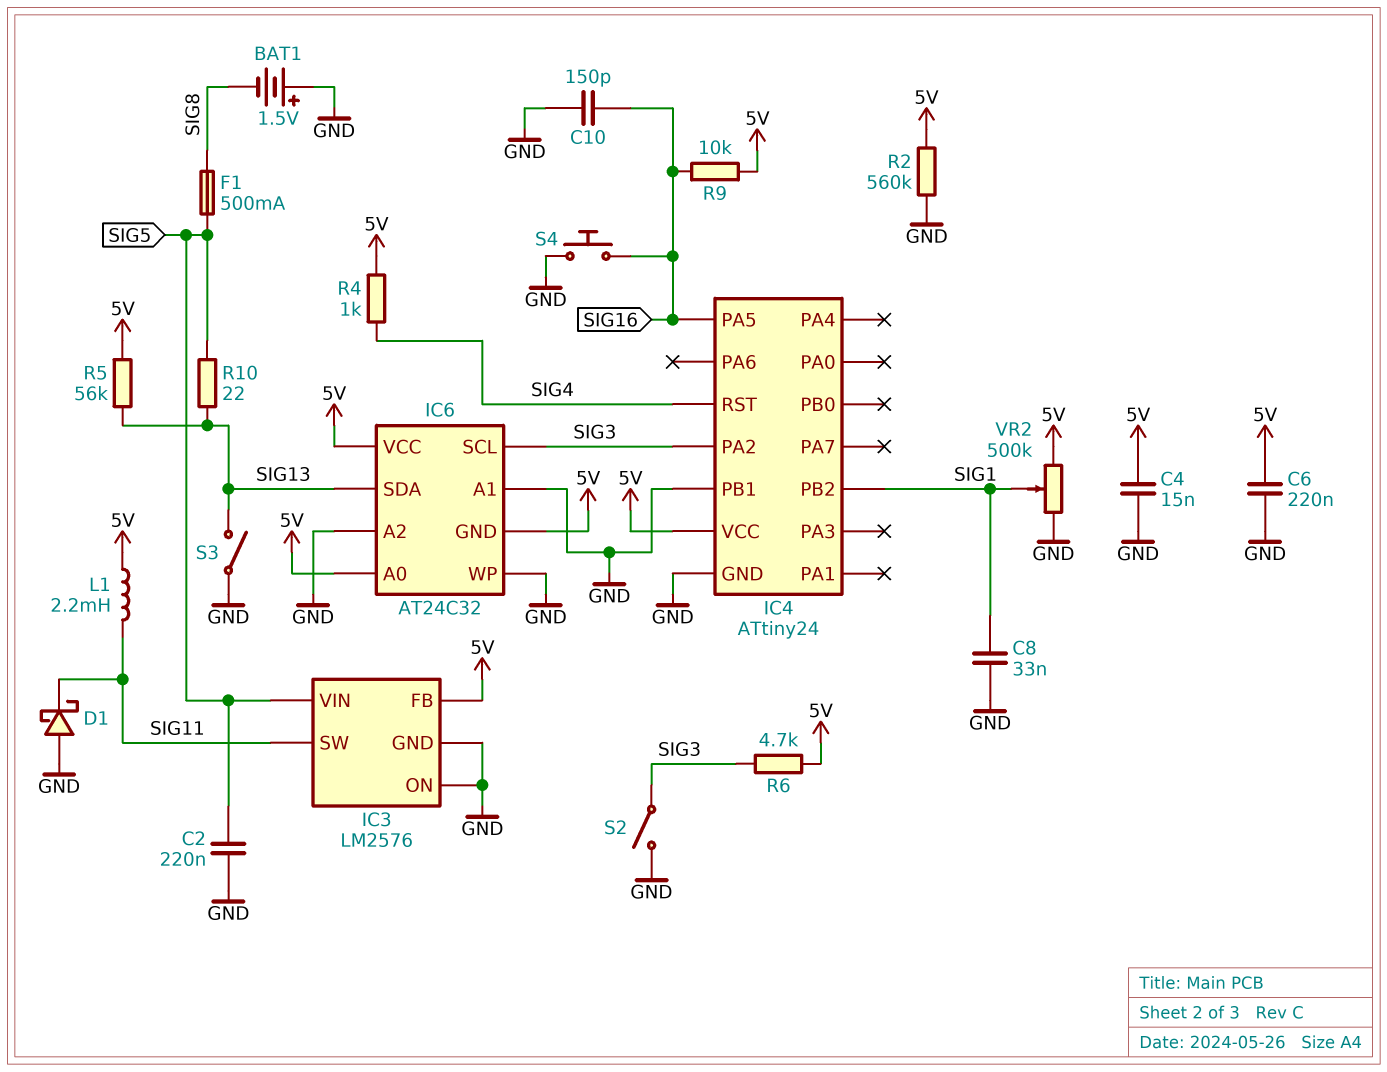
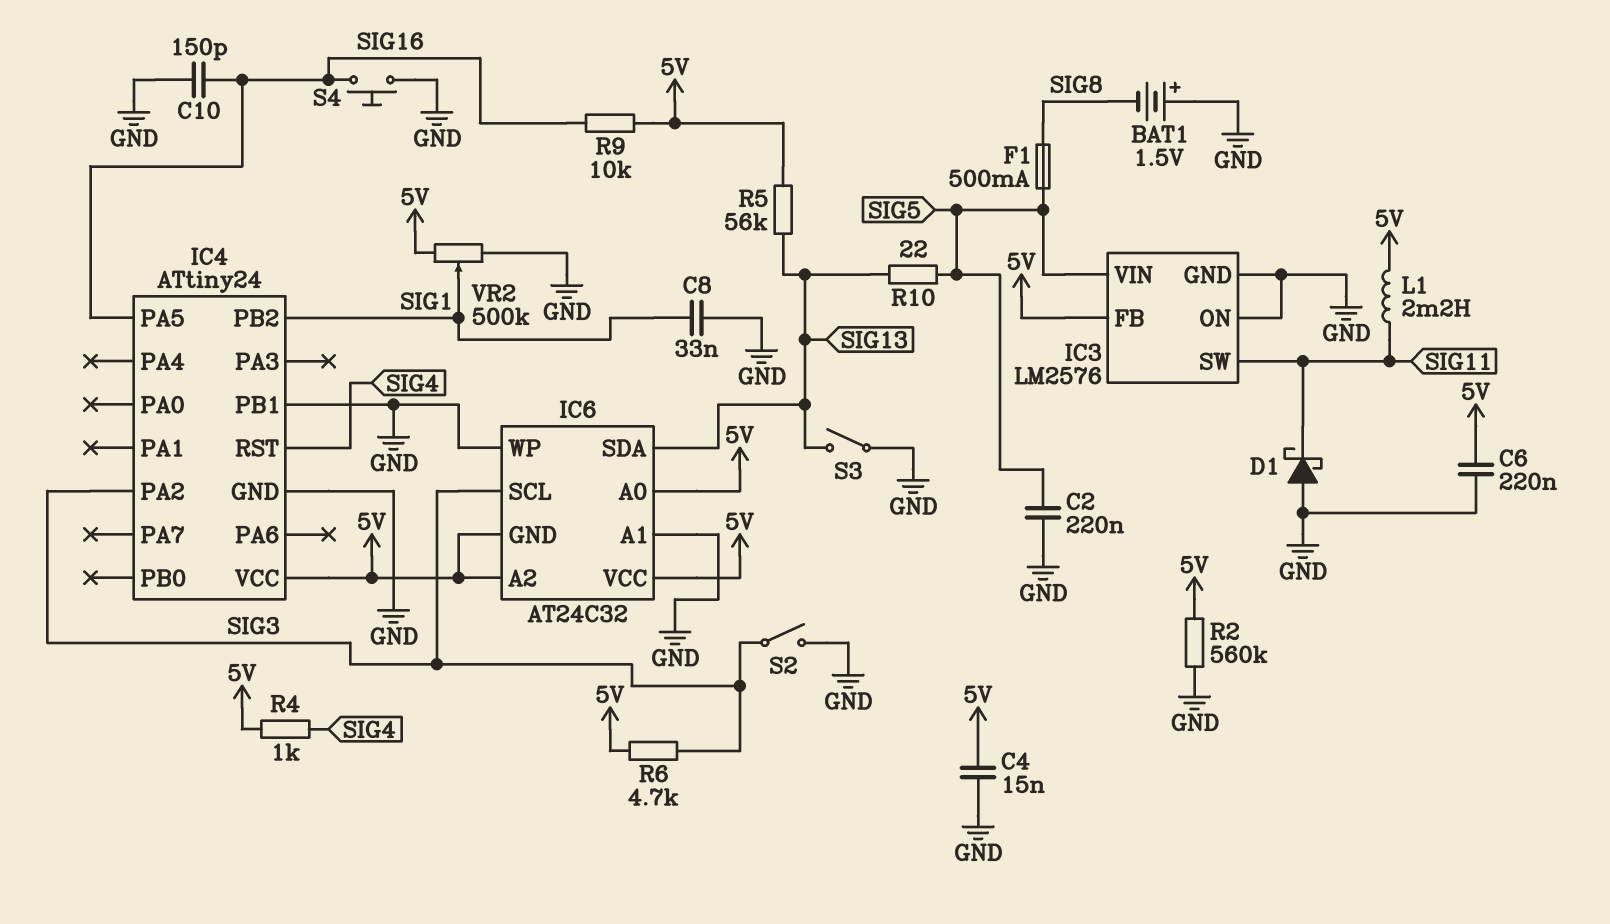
IC6 pin A2: GND -> 5V

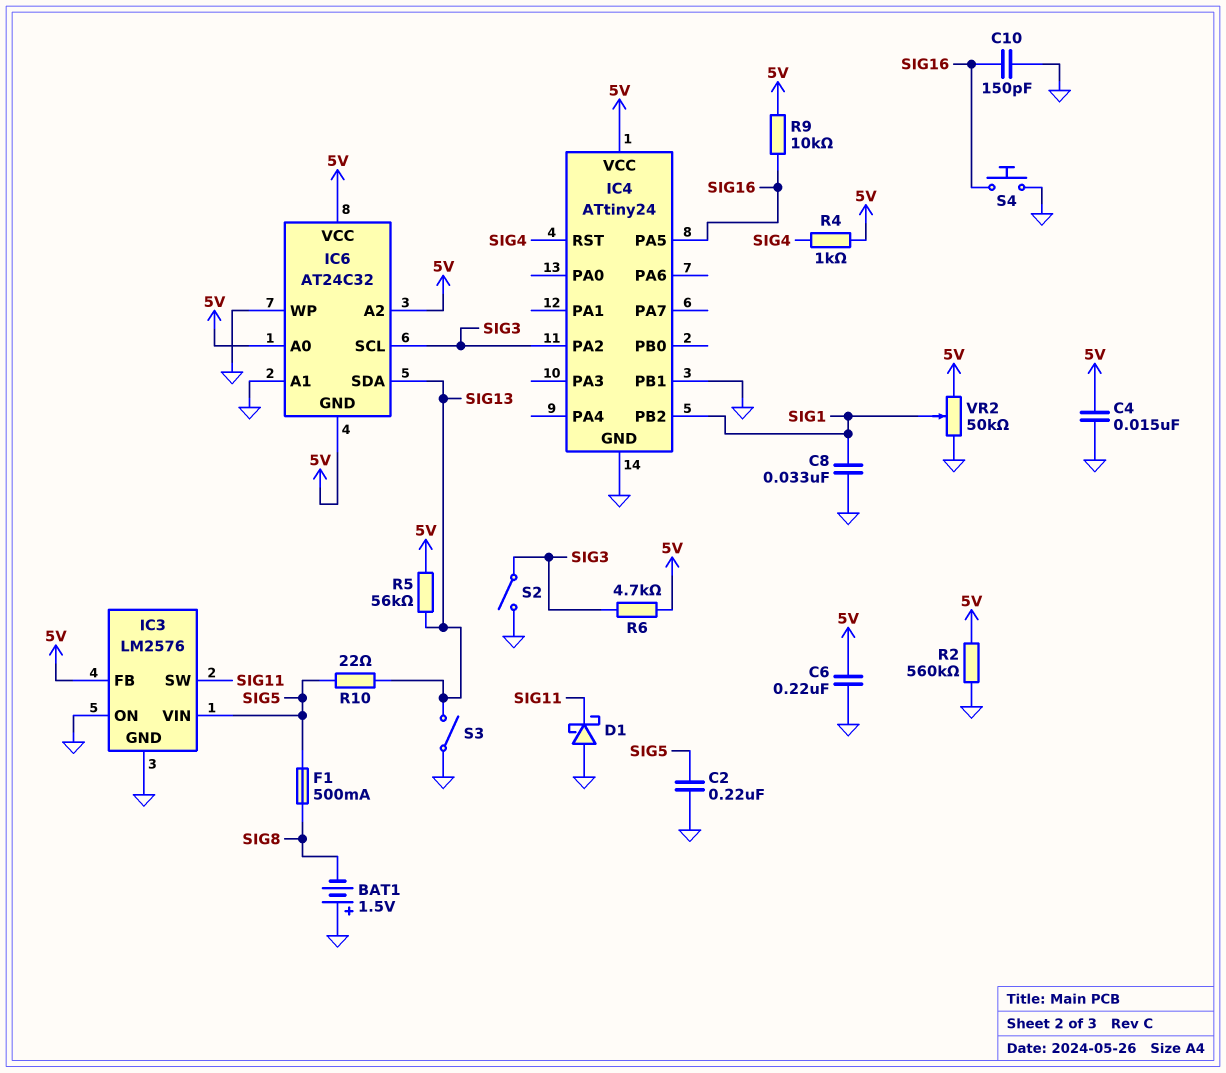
L1: 2.2mH (5V, SIG11) -> none
VR2: 500k (5V, GND, wiper SIG1) -> 50k (5V, GND, wiper SIG1)

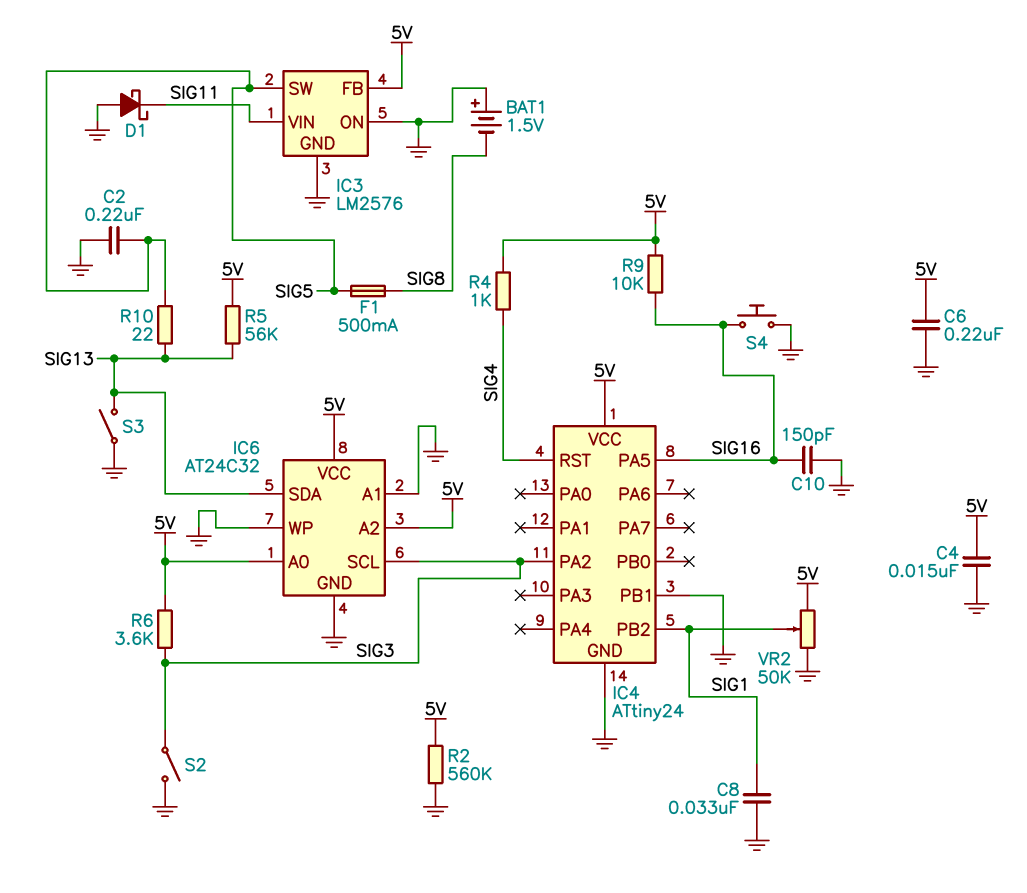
IC3 pin SW: SIG11 -> SIG5
IC3 pin VIN: SIG5 -> SIG11
IC6 pin GND: 5V -> GND
R6: 4.7k (5V, SIG3) -> 3.6k (5V, SIG3)

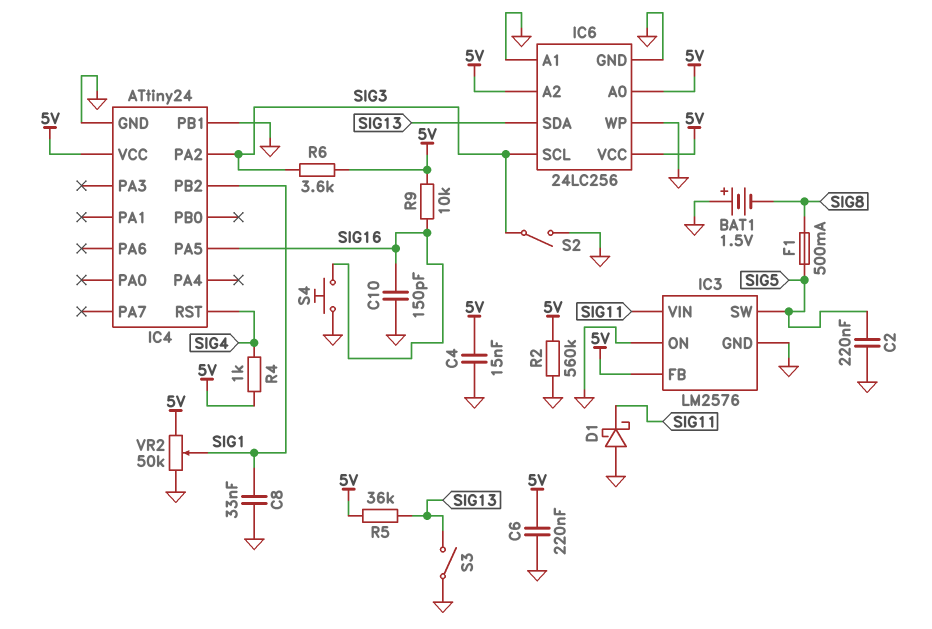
IC6: AT24C32 -> 24LC256
R5: 56k (5V, SIG13) -> 36k (5V, SIG13)
R10: 22 (SIG5, SIG13) -> none

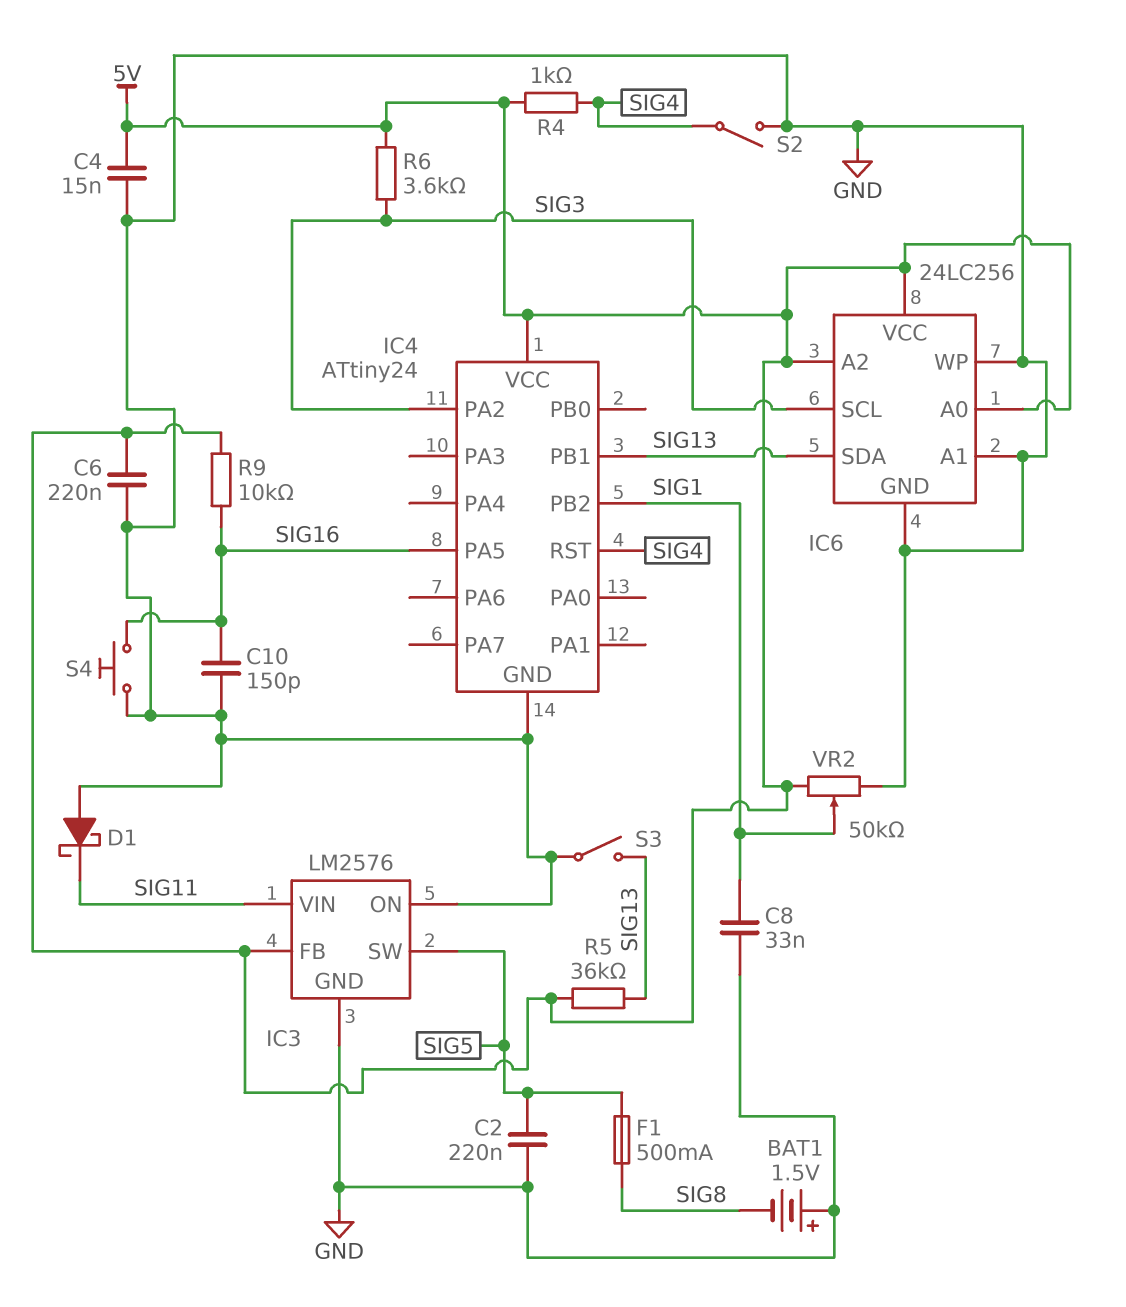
IC4 pin PB1: GND -> SIG13
R2: 560k (5V, GND) -> none
S2: switch (GND, SIG3) -> switch (GND, SIG4)

